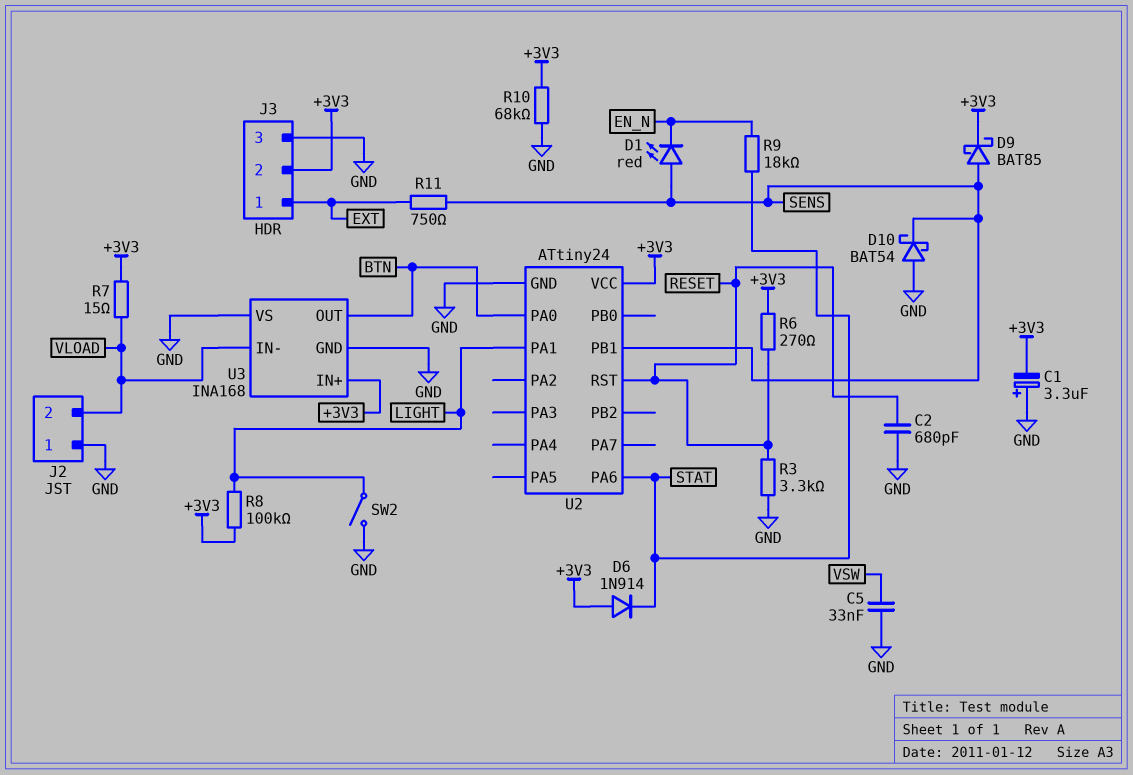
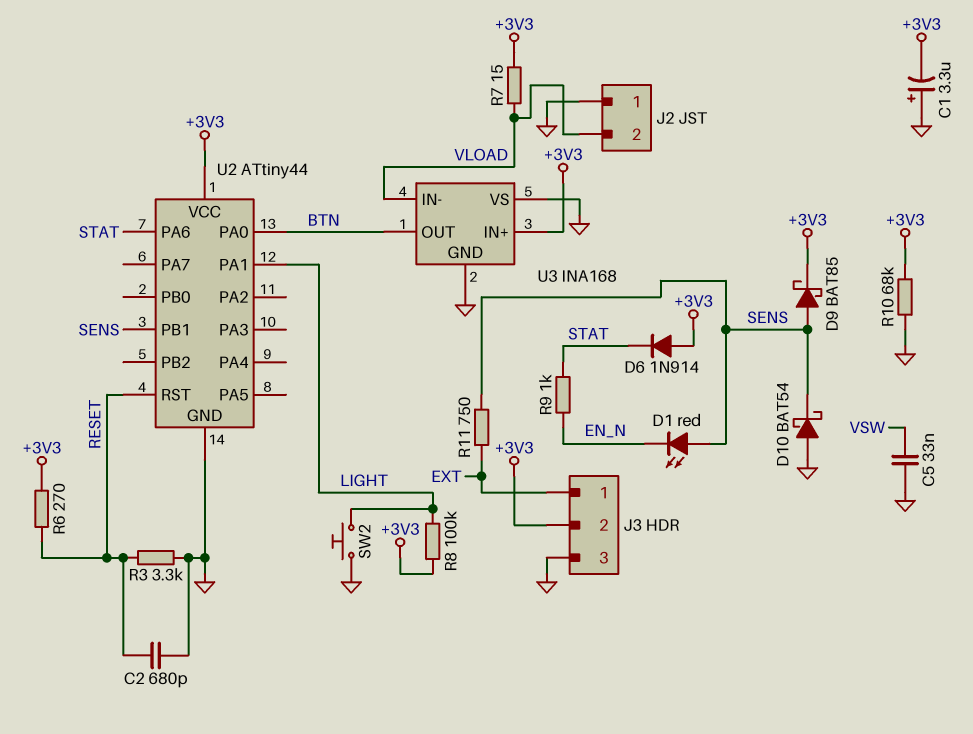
R9: 18k (EN_N, STAT) -> 1k (EN_N, STAT)
SW2: switch (GND, LIGHT) -> button (GND, LIGHT)
U2: ATtiny24 -> ATtiny44

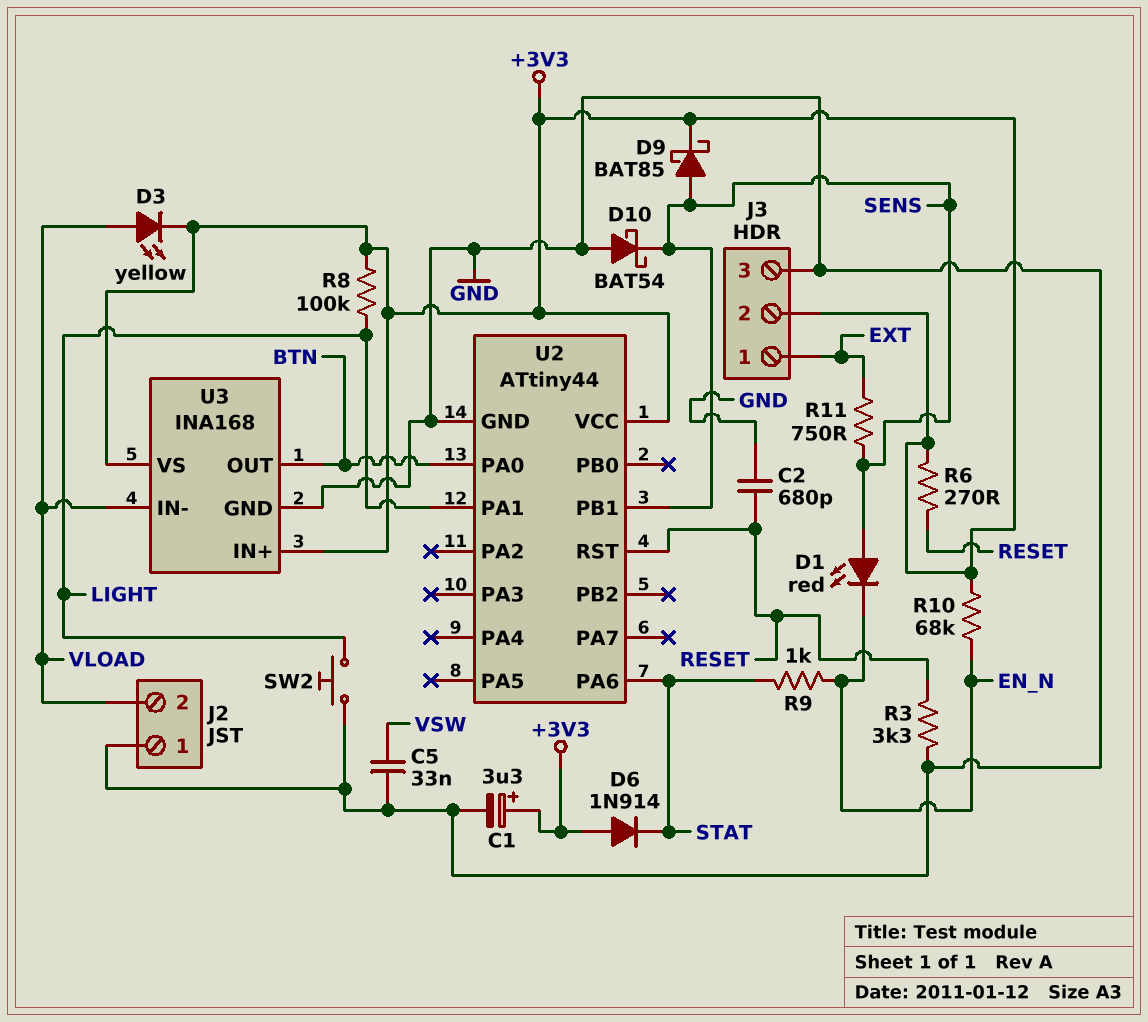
C1: 3.3uF (plus GND, minus +3V3) -> 3.3uF (plus +3V3, minus GND)
D3: none -> LED yellow (A VLOAD, K +3V3)
R7: 15 (+3V3, VLOAD) -> none
R10: 68k (+3V3, GND) -> 68k (+3V3, EN_N)
U3 pin VS: GND -> +3V3

